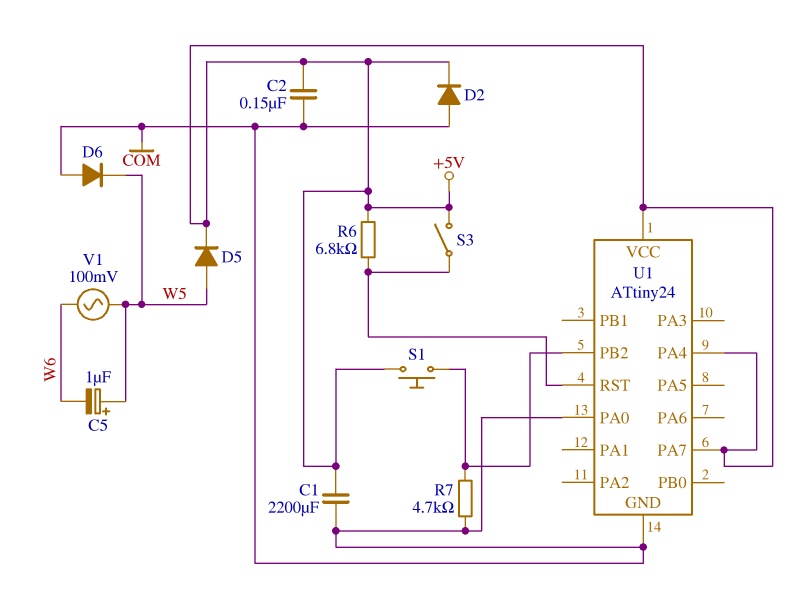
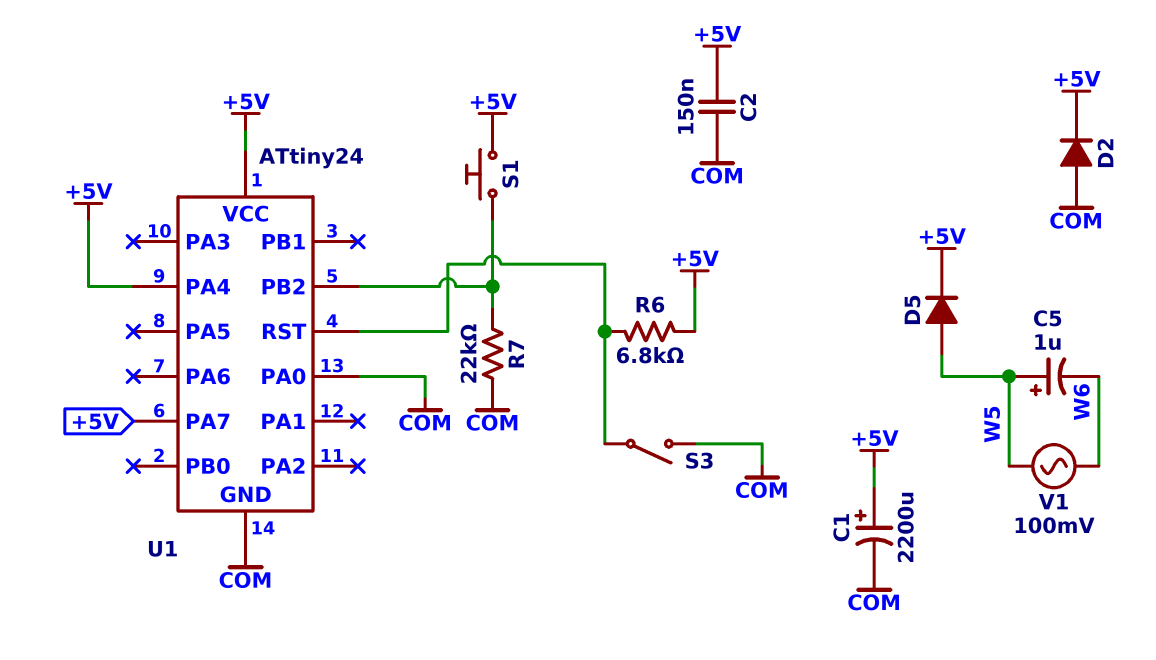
C1: 2200uF (+5V, COM) -> 2200uF (plus +5V, minus COM)
D6: diode (A COM, K W5) -> none
R7: 4.7k (COM, U1/PB2) -> 22k (COM, U1/PB2)
S3: switch (+5V, U1/RST) -> switch (COM, U1/RST)

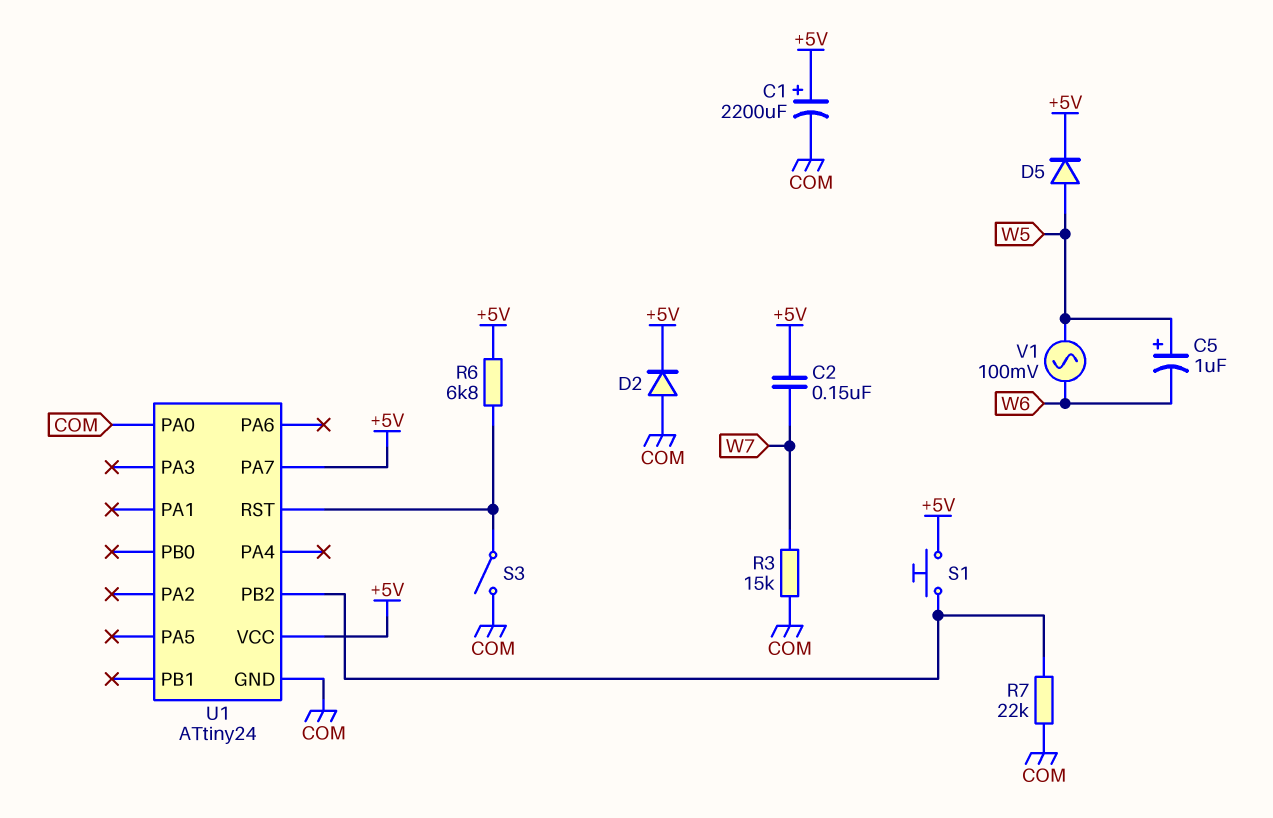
C2: 150nF (+5V, COM) -> 150nF (+5V, W7)
R3: none -> 15k (COM, W7)
U1 pin PA4: +5V -> none

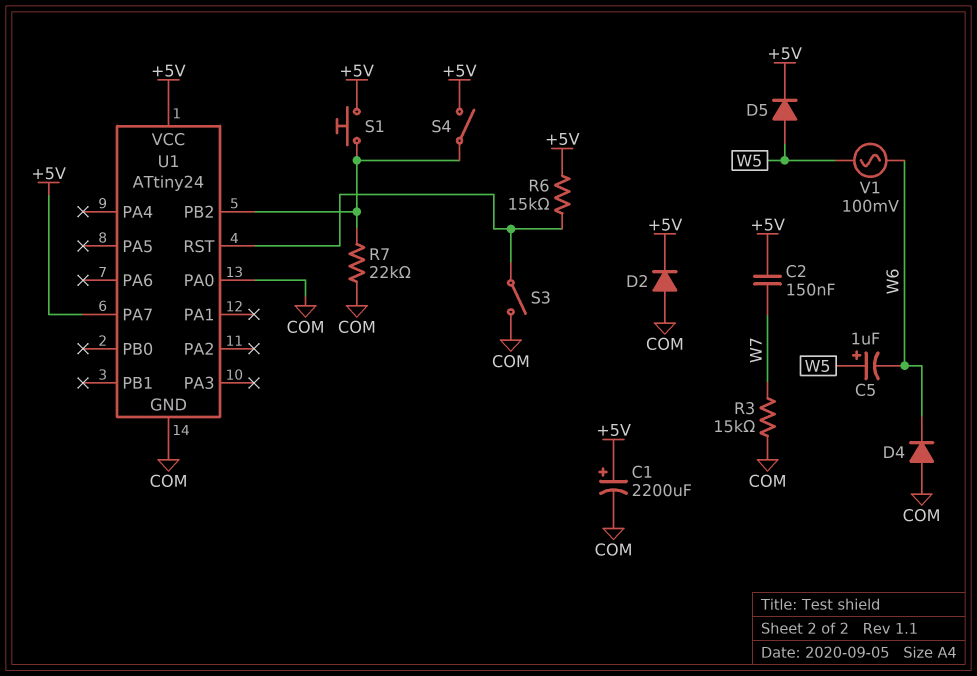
D4: none -> diode (A COM, K W6)
R6: 6.8k (+5V, U1/RST) -> 15k (+5V, U1/RST)
S4: none -> switch (+5V, U1/PB2)

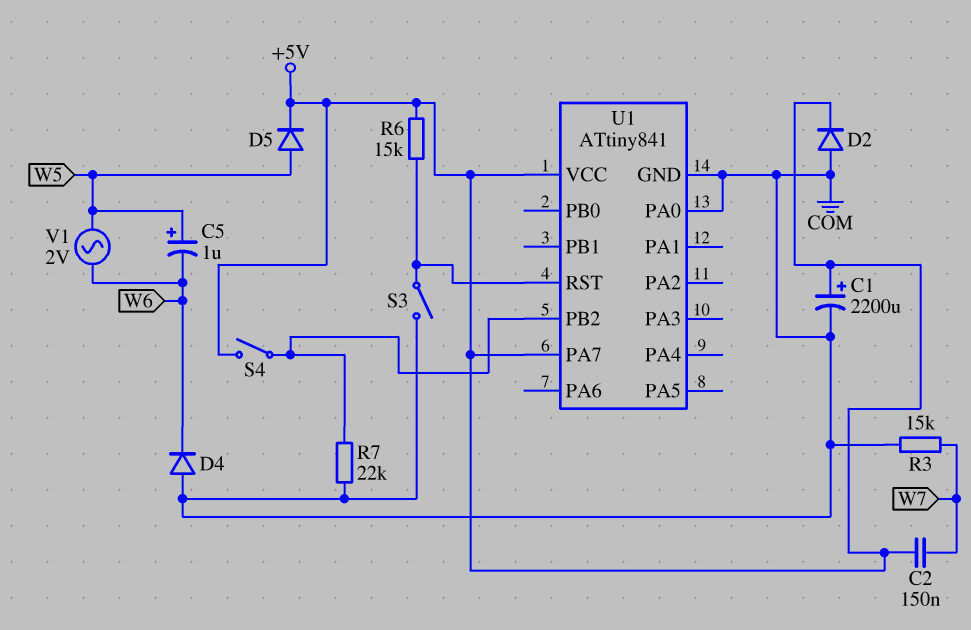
S1: button (+5V, U1/PB2) -> none
U1: ATtiny24 -> ATtiny841
V1: AC 100mV (W5, W6) -> AC 2V (W5, W6)

